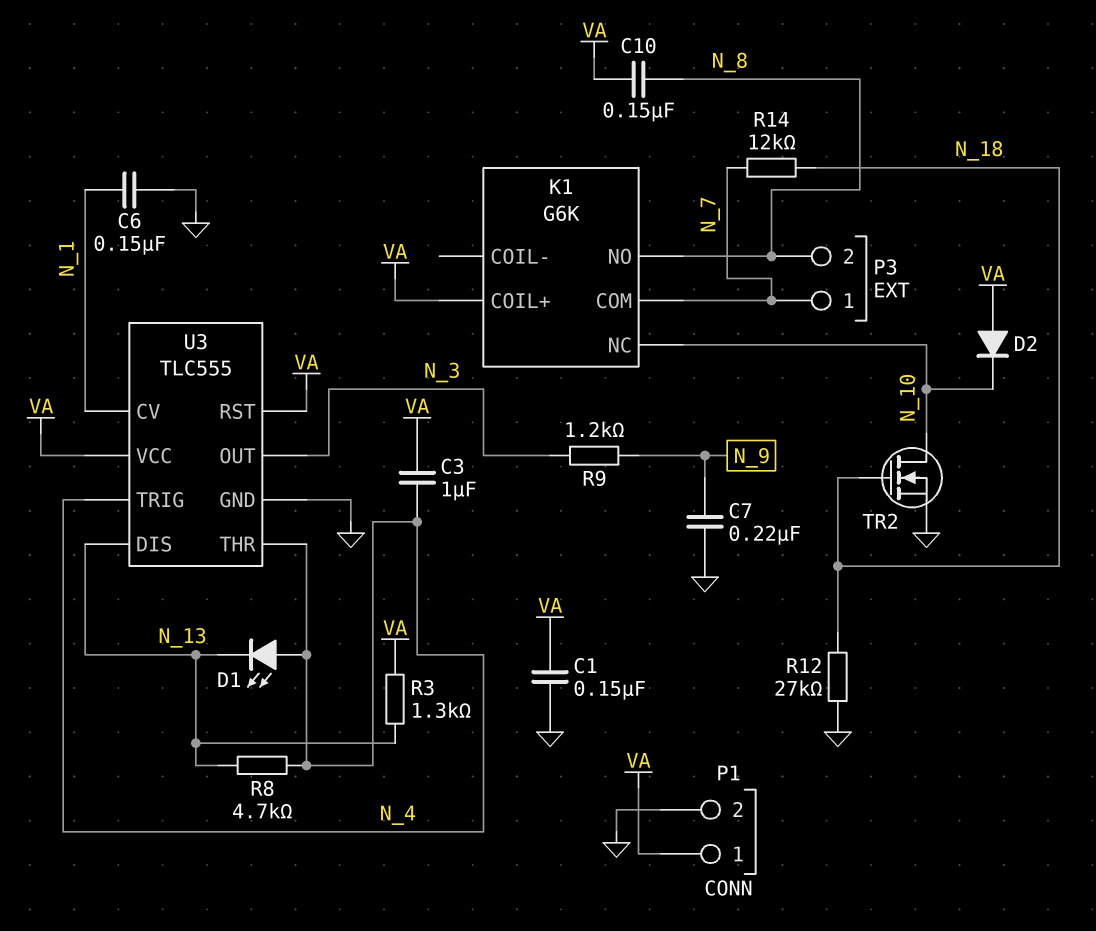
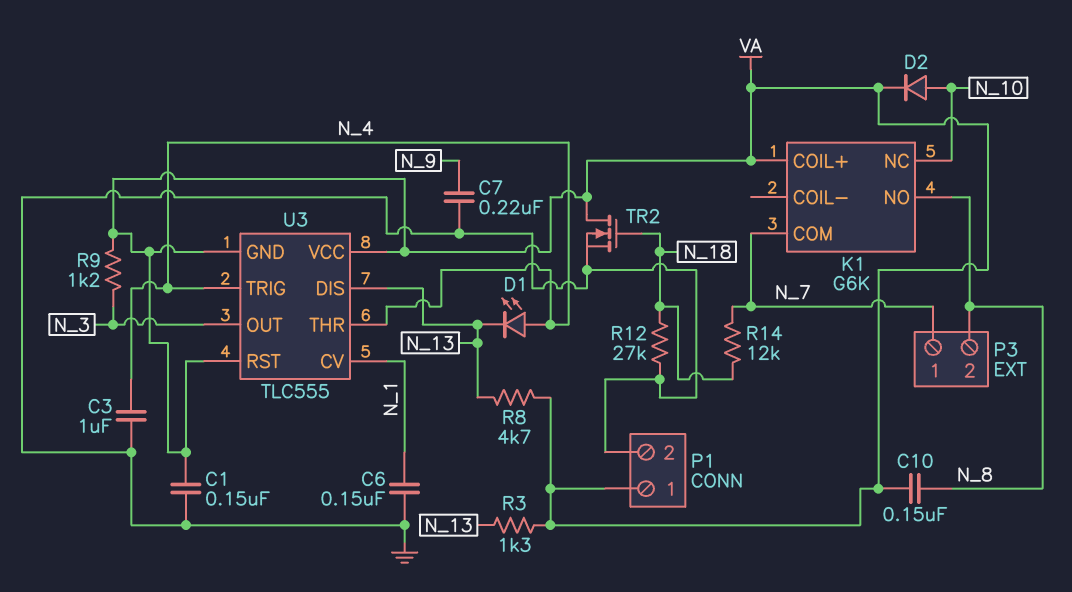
C3: 1uF (N_4, VA) -> 1uF (GND, N_4)
D2: diode (A VA, K N_10) -> diode (A N_10, K VA)
R8: 4.7k (N_4, N_13) -> 4.7k (N_13, VA)
R9: 1.2k (N_3, N_9) -> 1.2k (N_3, VA)
TR2: NMOS (G N_18, D N_10, S GND) -> NMOS (G N_18, D VA, S GND)
U3 pin GND: GND -> VA

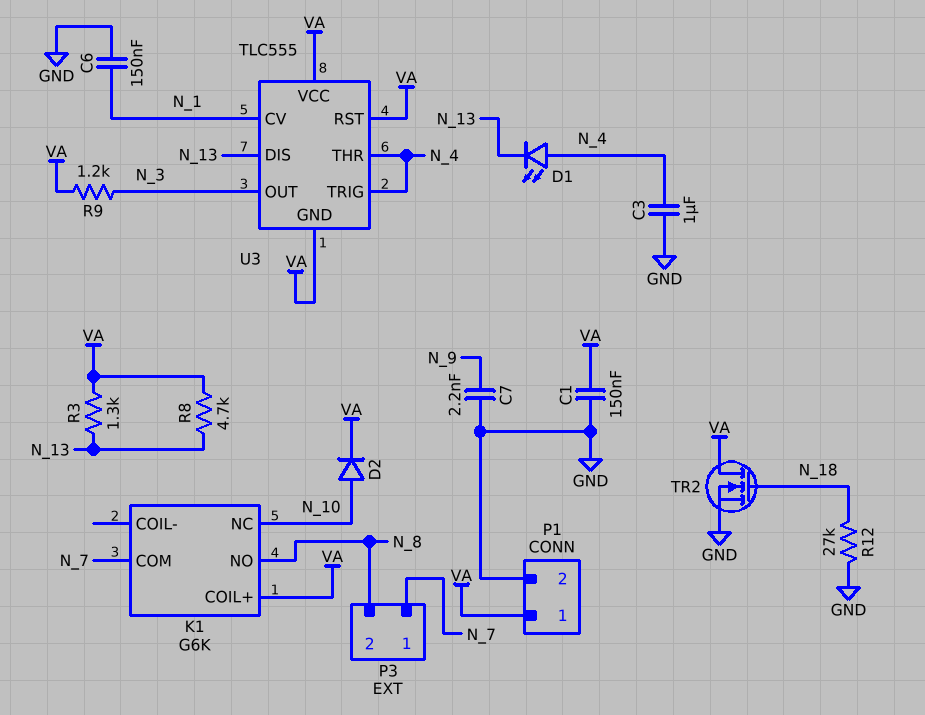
C7: 220nF (GND, N_9) -> 2.2nF (GND, N_9)
C10: 150nF (N_8, VA) -> none
R14: 12k (N_7, N_18) -> none

